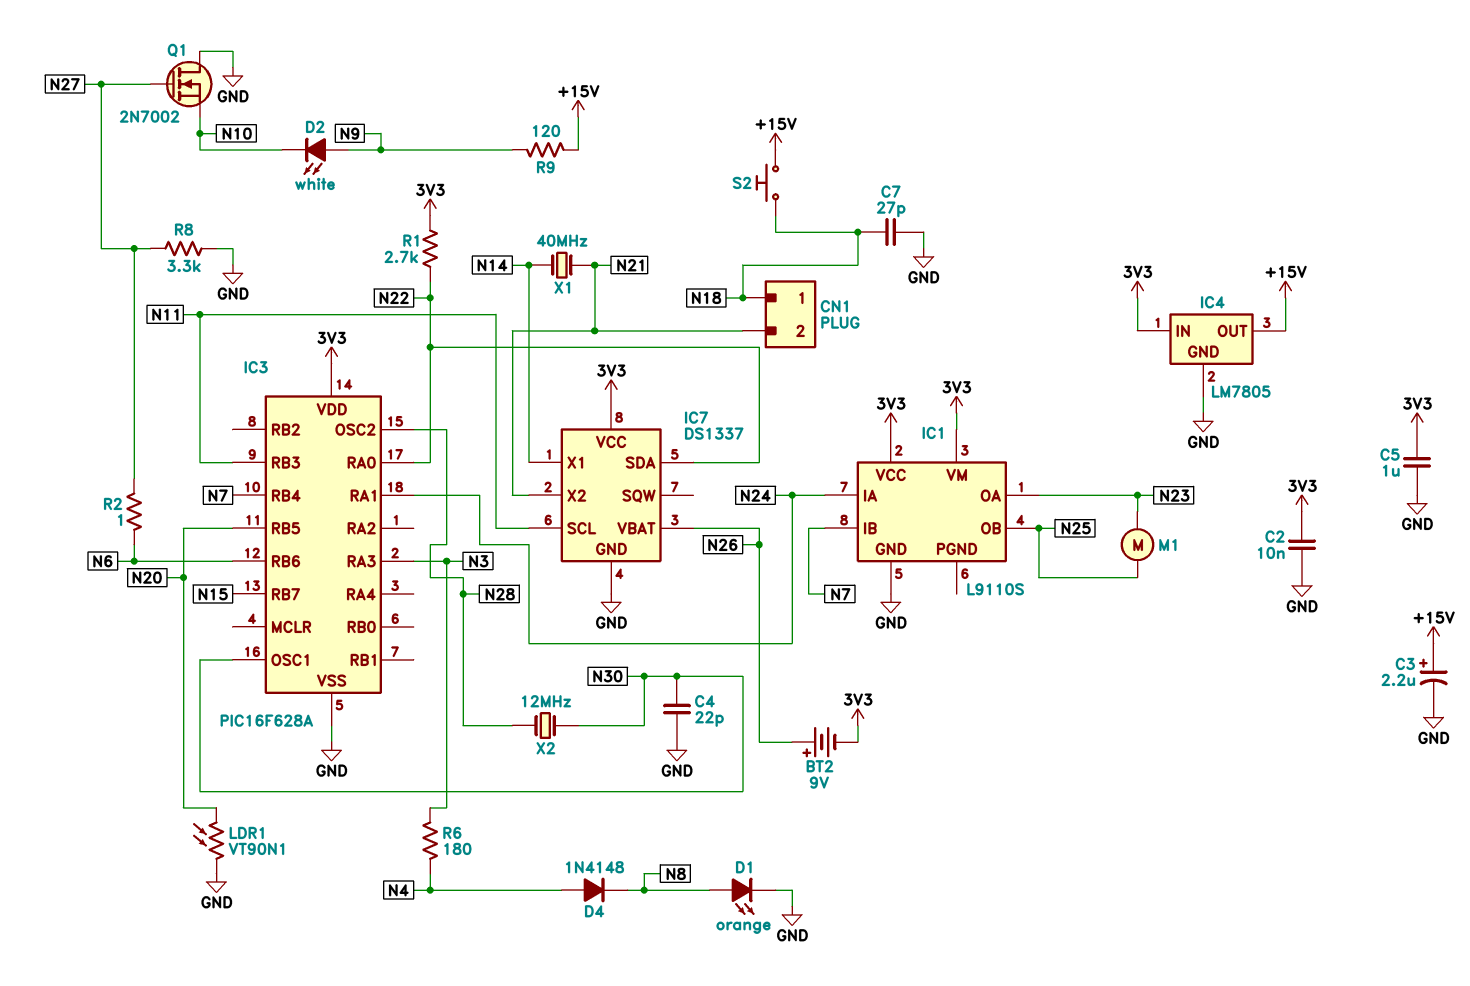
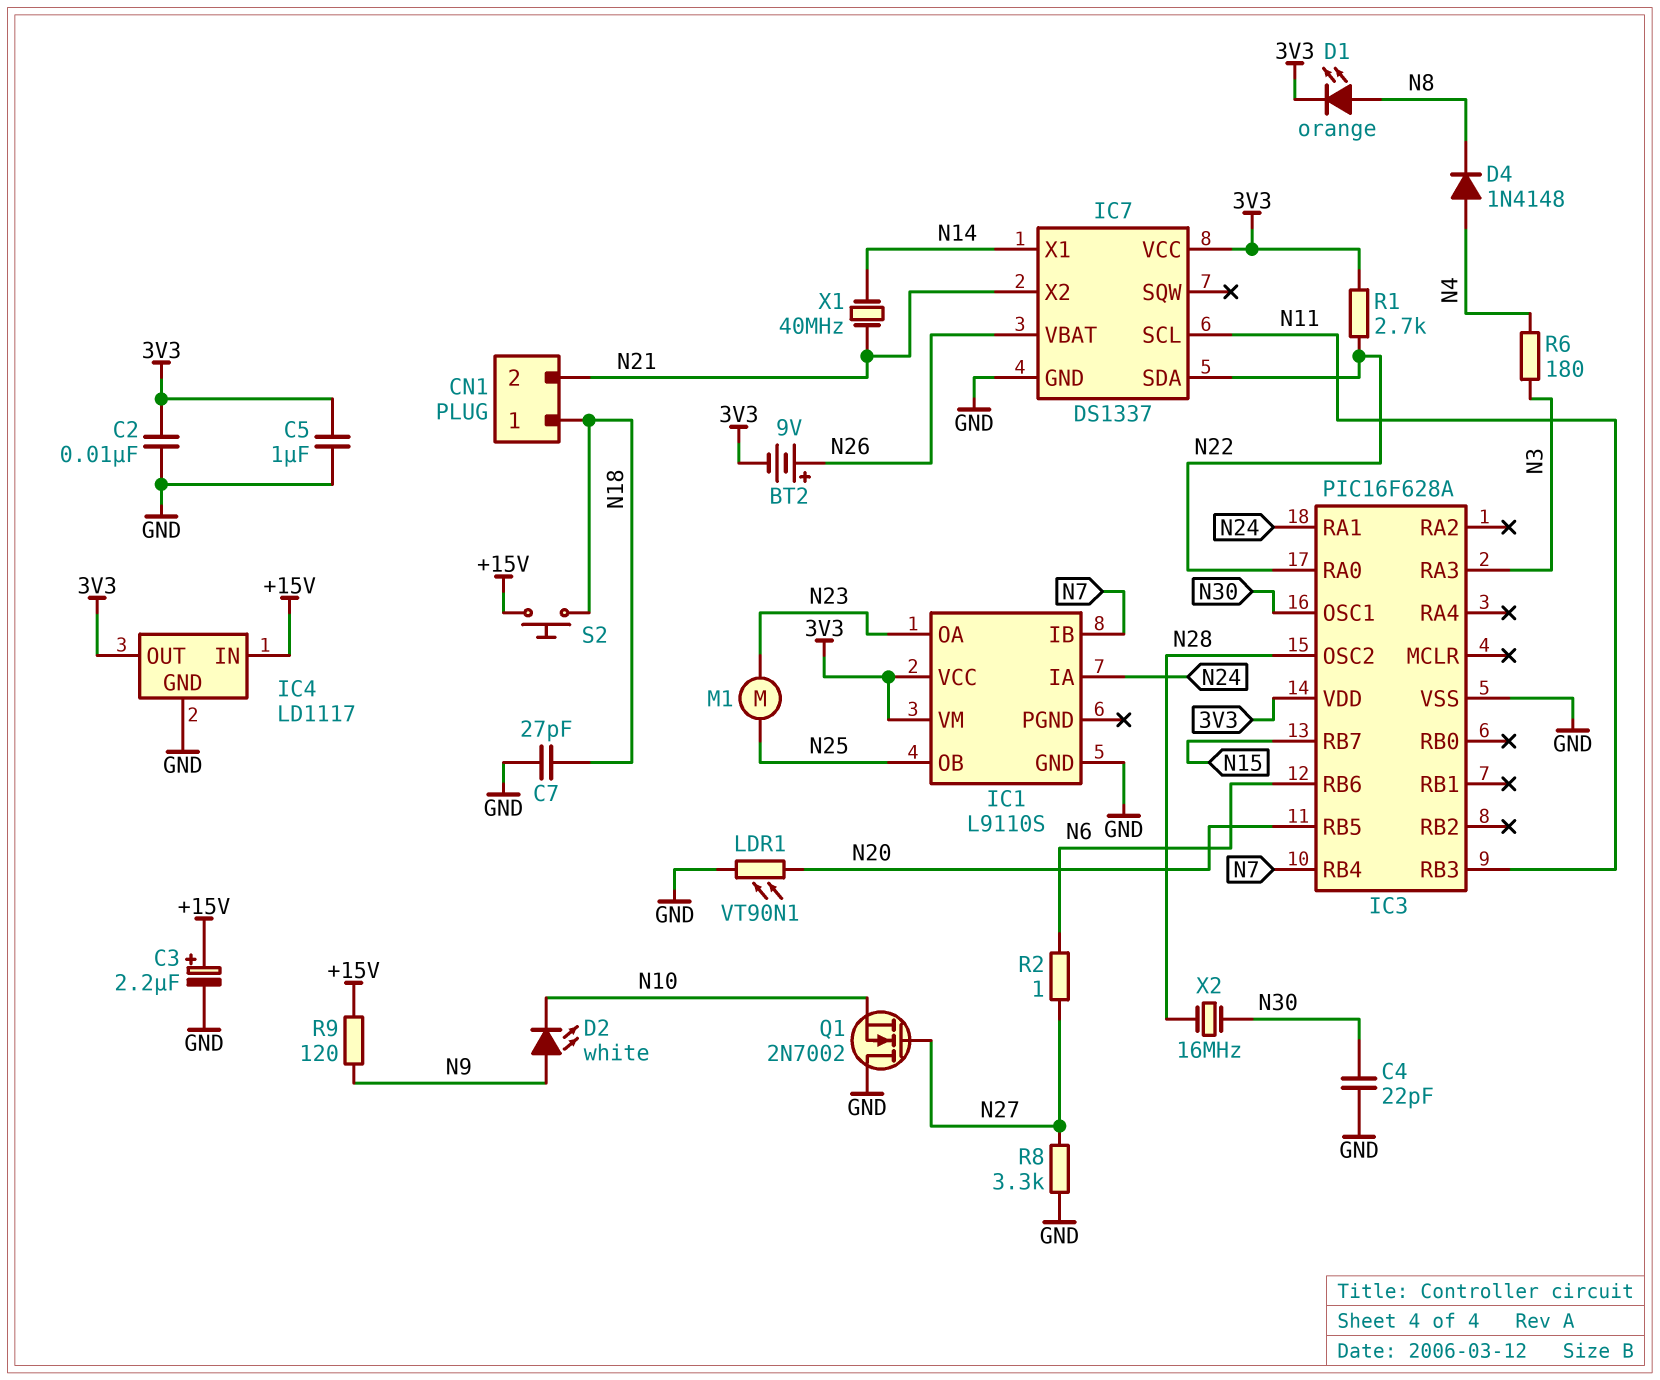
D1: LED orange (A N8, K GND) -> LED orange (A N8, K 3V3)
IC4: LM7805 -> LD1117
IC4 pin IN: 3V3 -> +15V
IC4 pin OUT: +15V -> 3V3
X2: 12MHz (N28, N30) -> 16MHz (N28, N30)

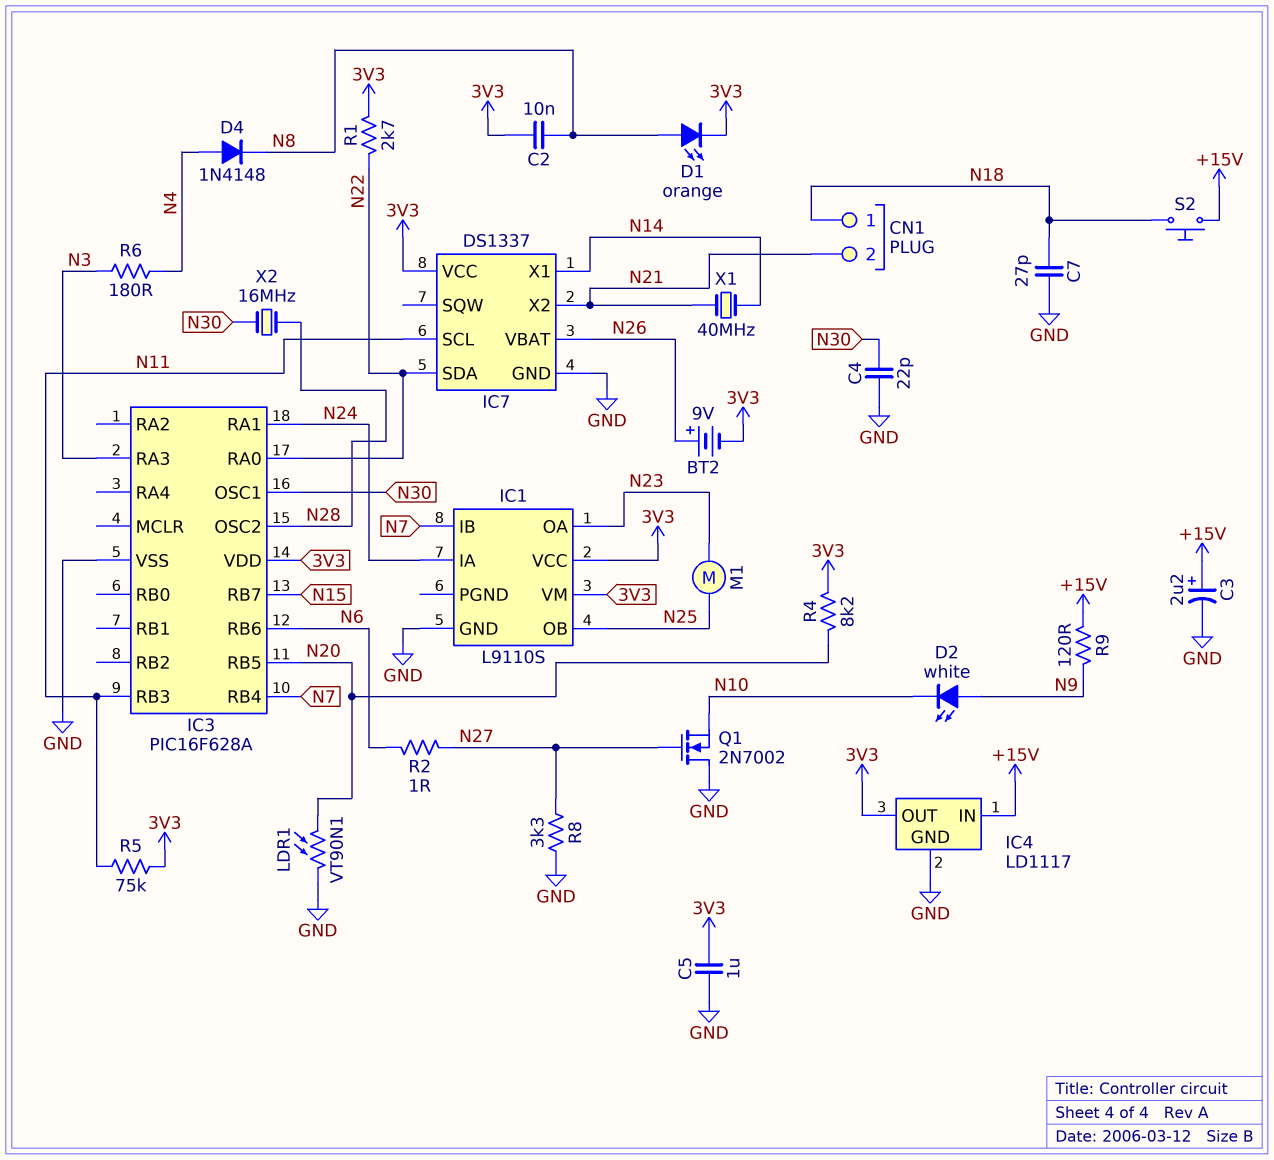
C2: 10nF (3V3, GND) -> 10nF (3V3, N8)
R4: none -> 8.2k (3V3, N20)
R5: none -> 75k (3V3, N11)

